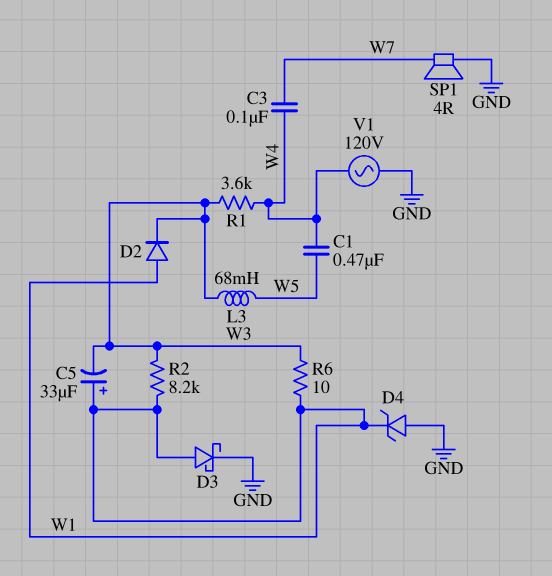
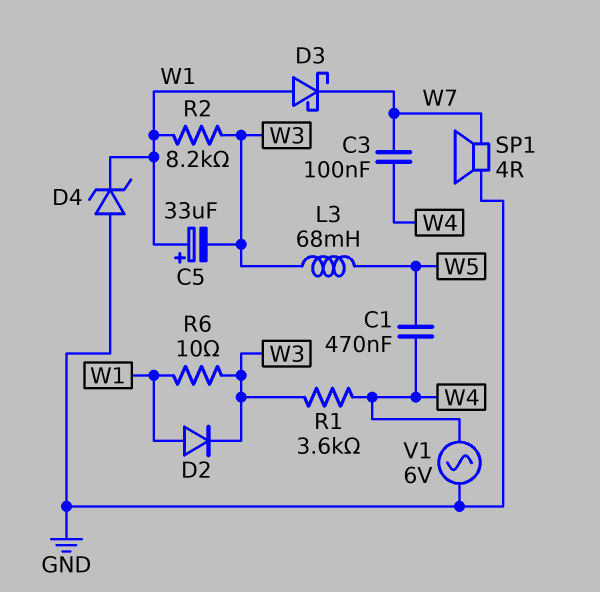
D3: schottky (A W1, K GND) -> schottky (A W1, K W7)
V1: AC 120V (GND, W4) -> AC 6V (GND, W4)

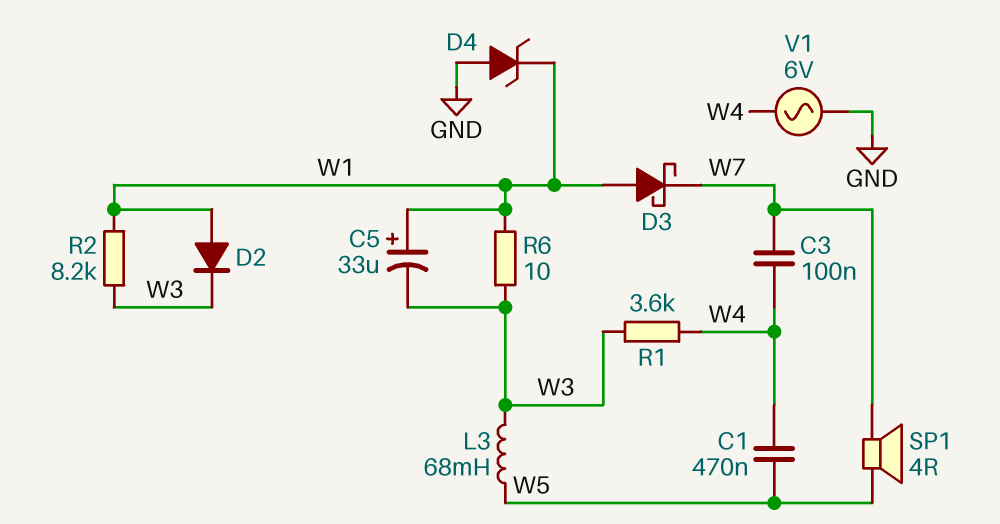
SP1: speaker 4R (GND, W7) -> speaker 4R (W5, W7)

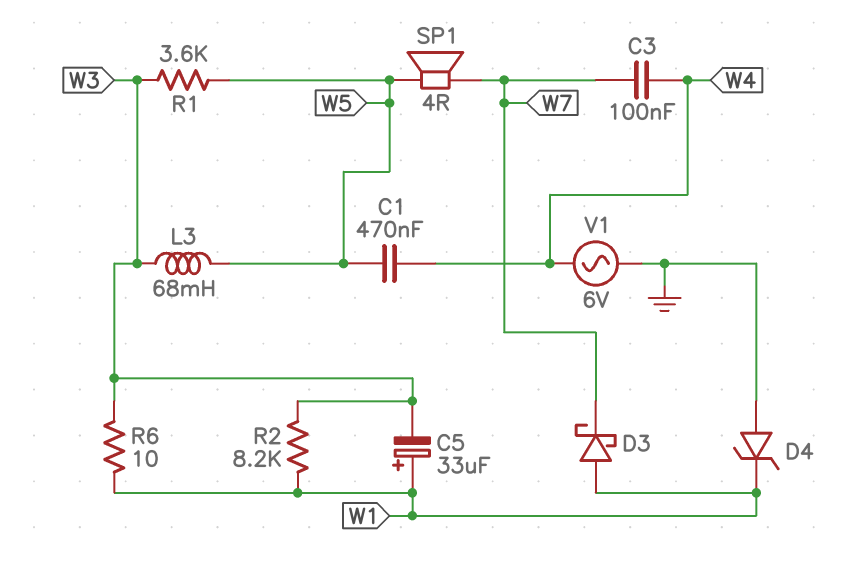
D2: diode (A W1, K W3) -> none
R1: 3.6k (W3, W4) -> 3.6k (W3, W5)

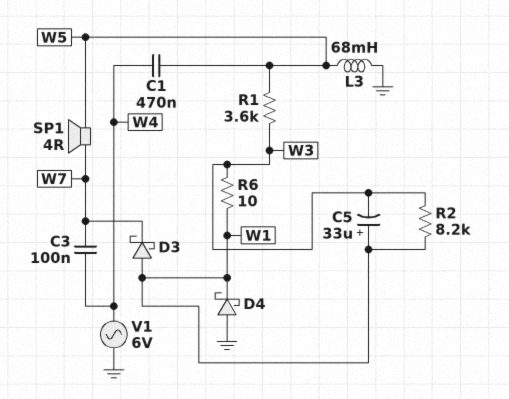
D4: zener (A GND, K W1) -> schottky (A GND, K W1)
L3: 68mH (W3, W5) -> 68mH (GND, W5)

